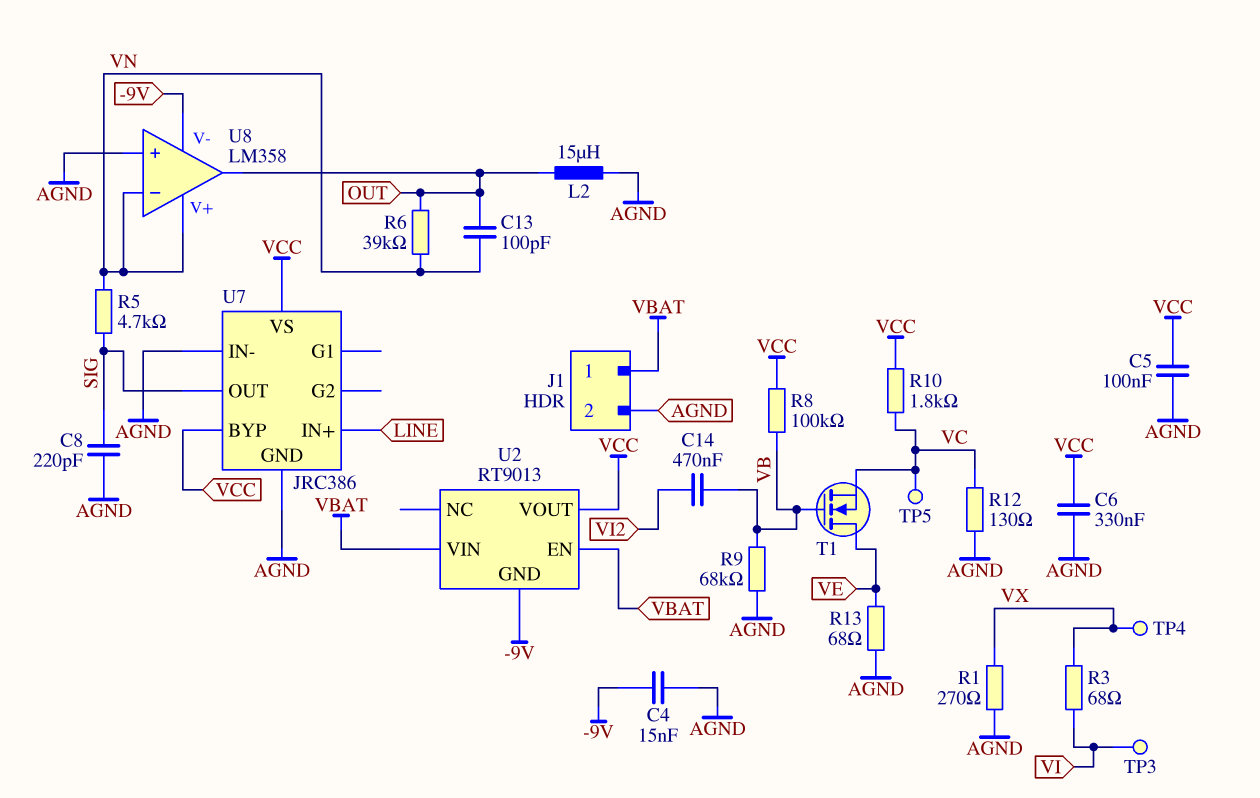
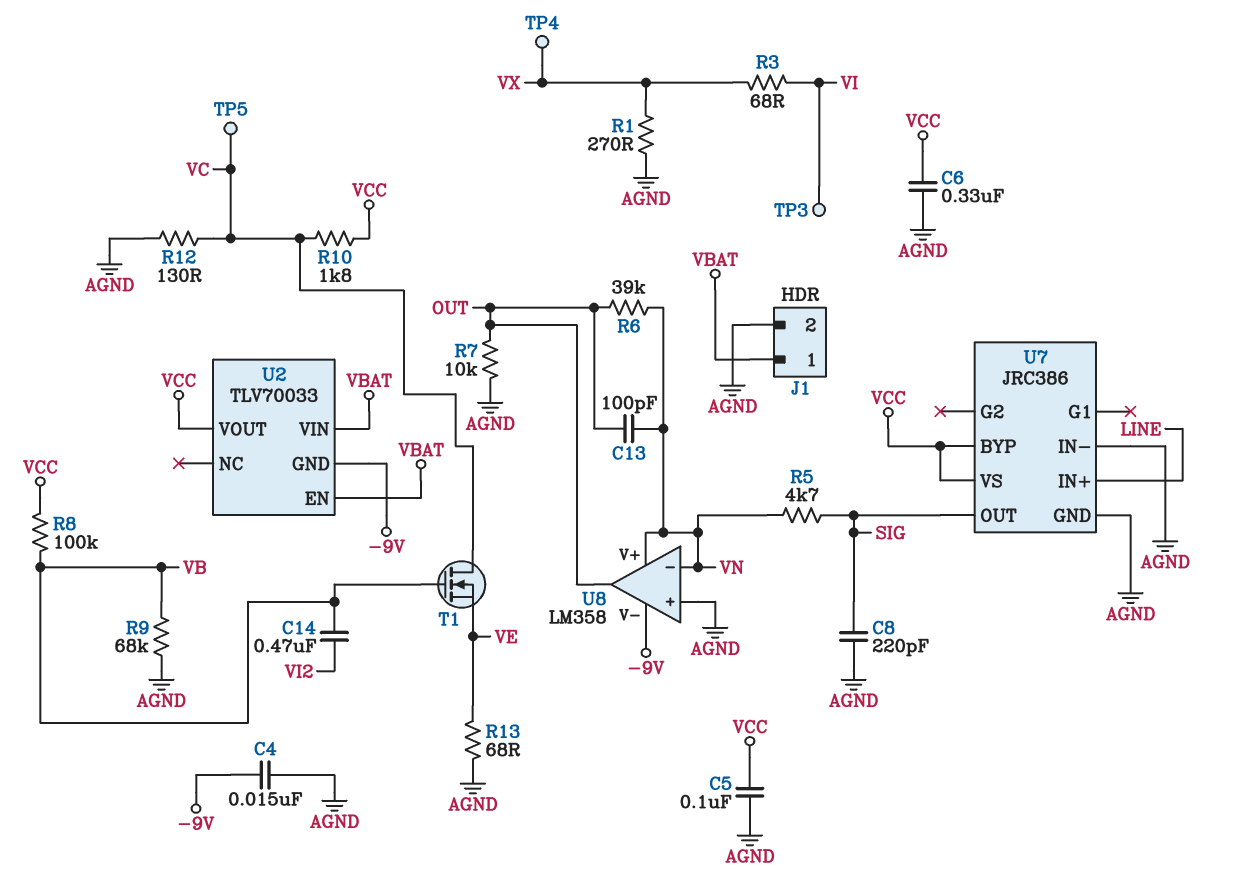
L2: 15uH (AGND, OUT) -> none
R7: none -> 10k (AGND, OUT)
T1: NMOS (G VB, D VE, S VC) -> NMOS (G VB, D VC, S VE)
U2: RT9013 -> TLV70033

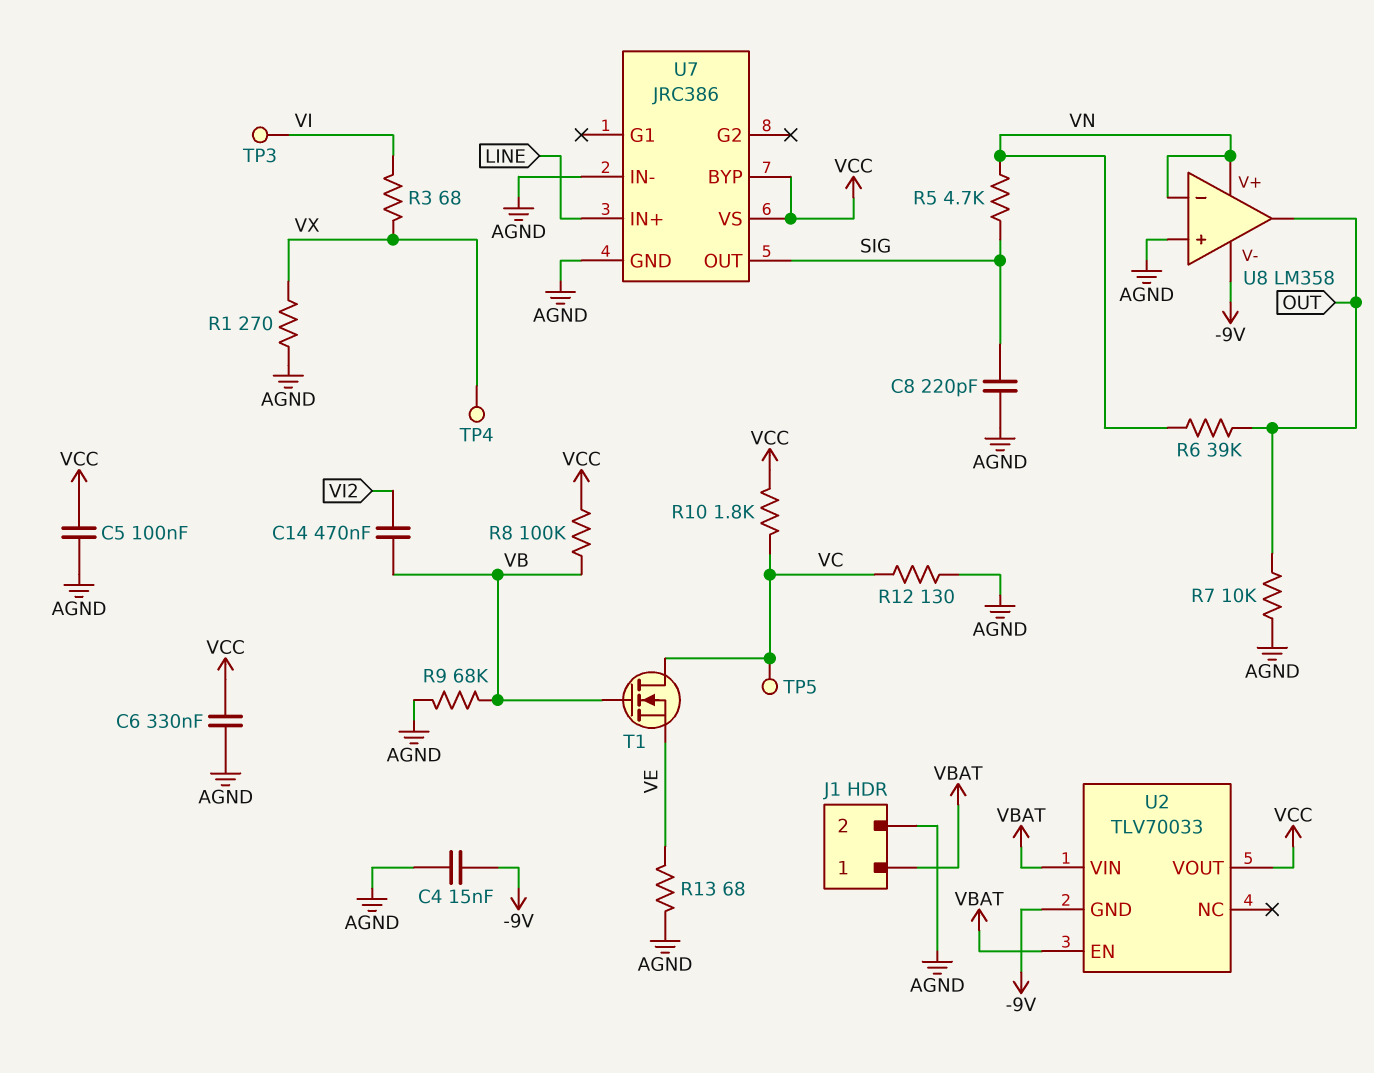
C13: 100pF (OUT, VN) -> none

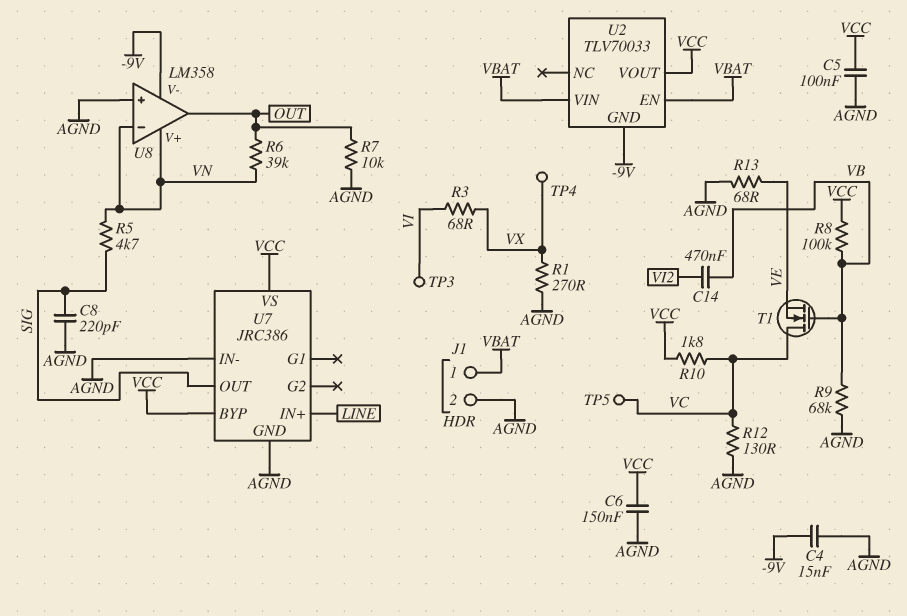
C6: 330nF (AGND, VCC) -> 150nF (AGND, VCC)

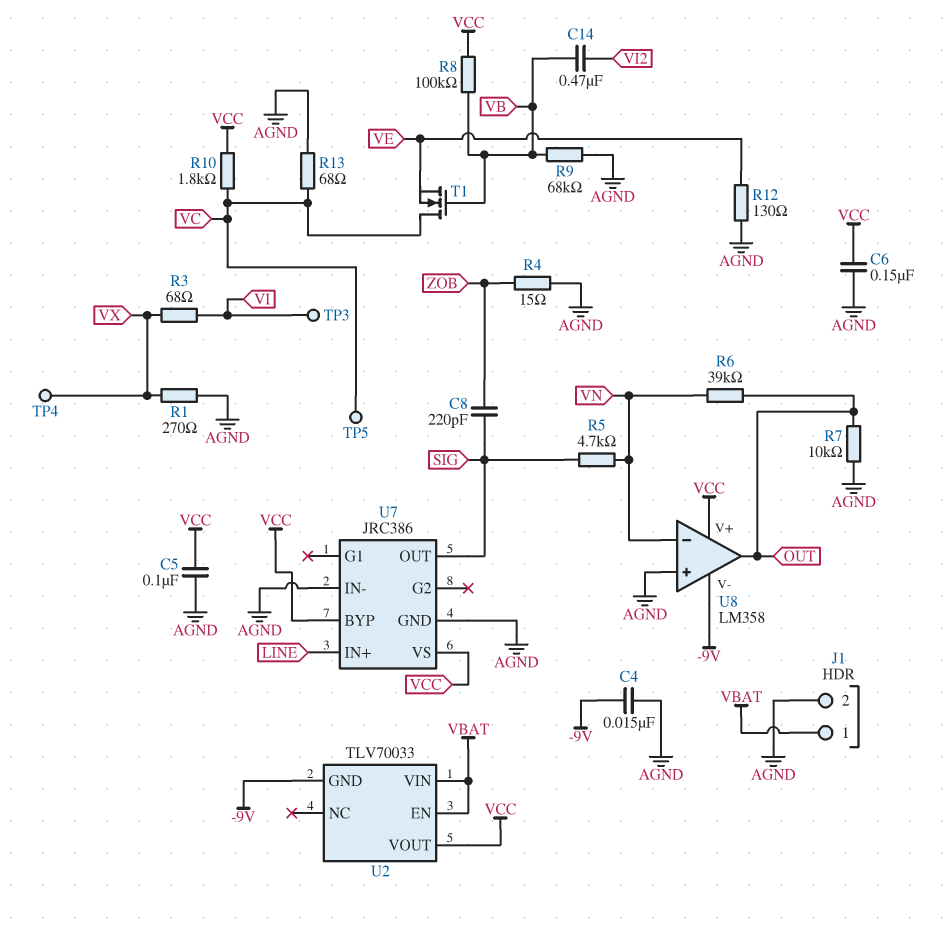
C8: 220pF (AGND, SIG) -> 220pF (SIG, ZOB)
R4: none -> 15 (AGND, ZOB)
R12: 130 (AGND, VC) -> 130 (AGND, VE)
R13: 68 (AGND, VE) -> 68 (AGND, VC)
U8 pin V+: VN -> VCC

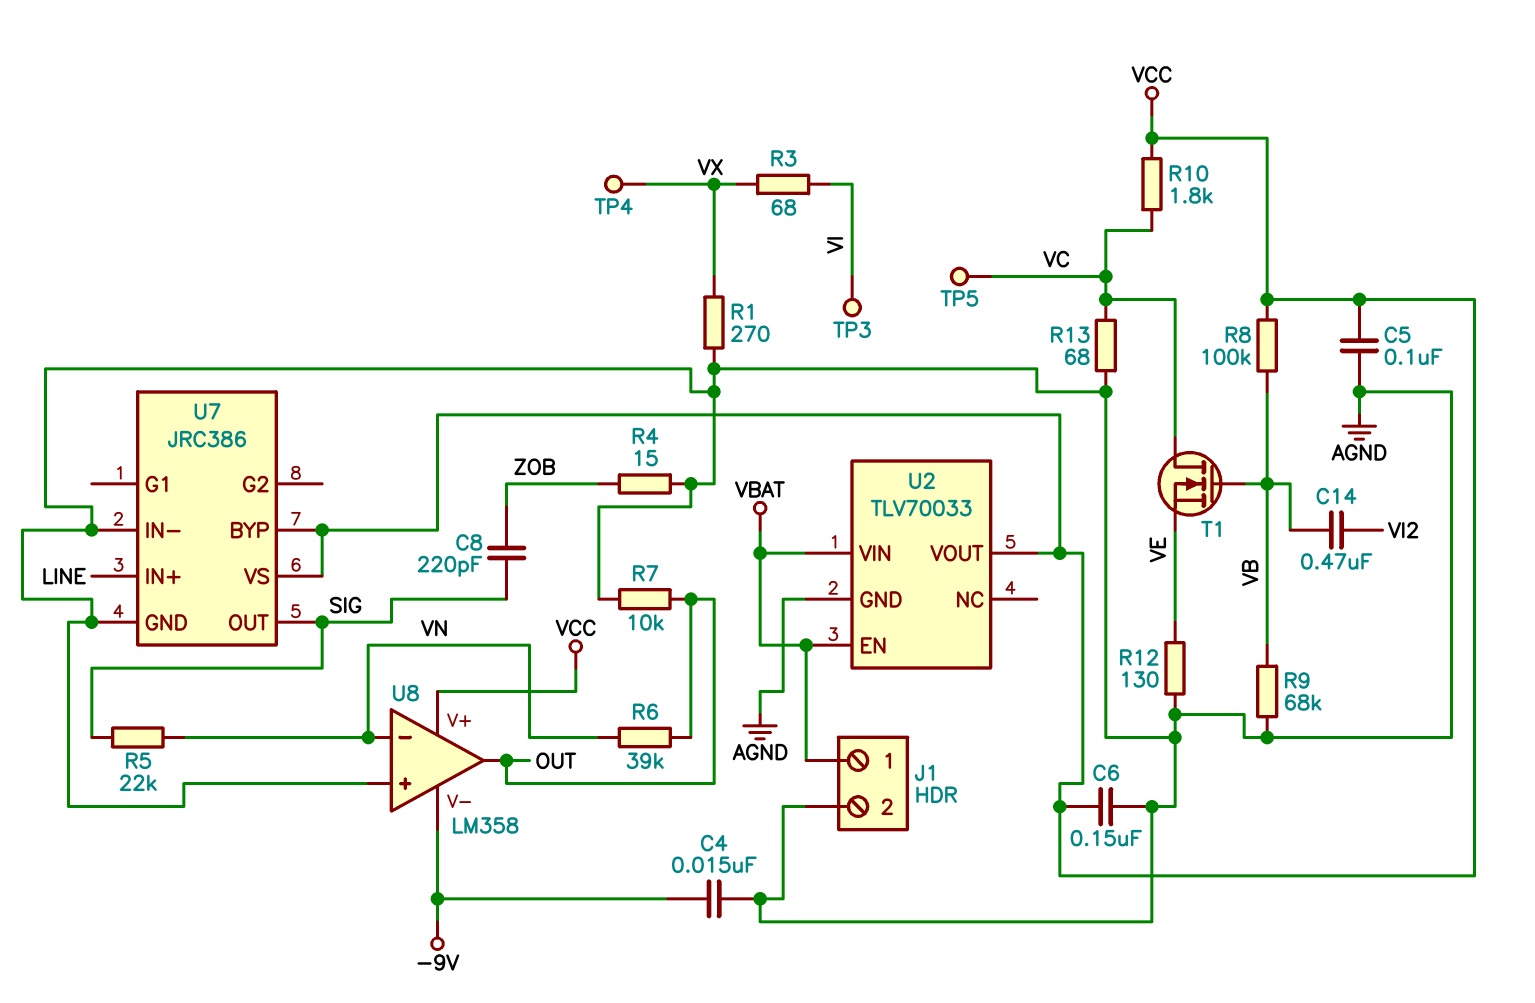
R5: 4.7k (SIG, VN) -> 22k (SIG, VN)
U2 pin GND: -9V -> AGND

